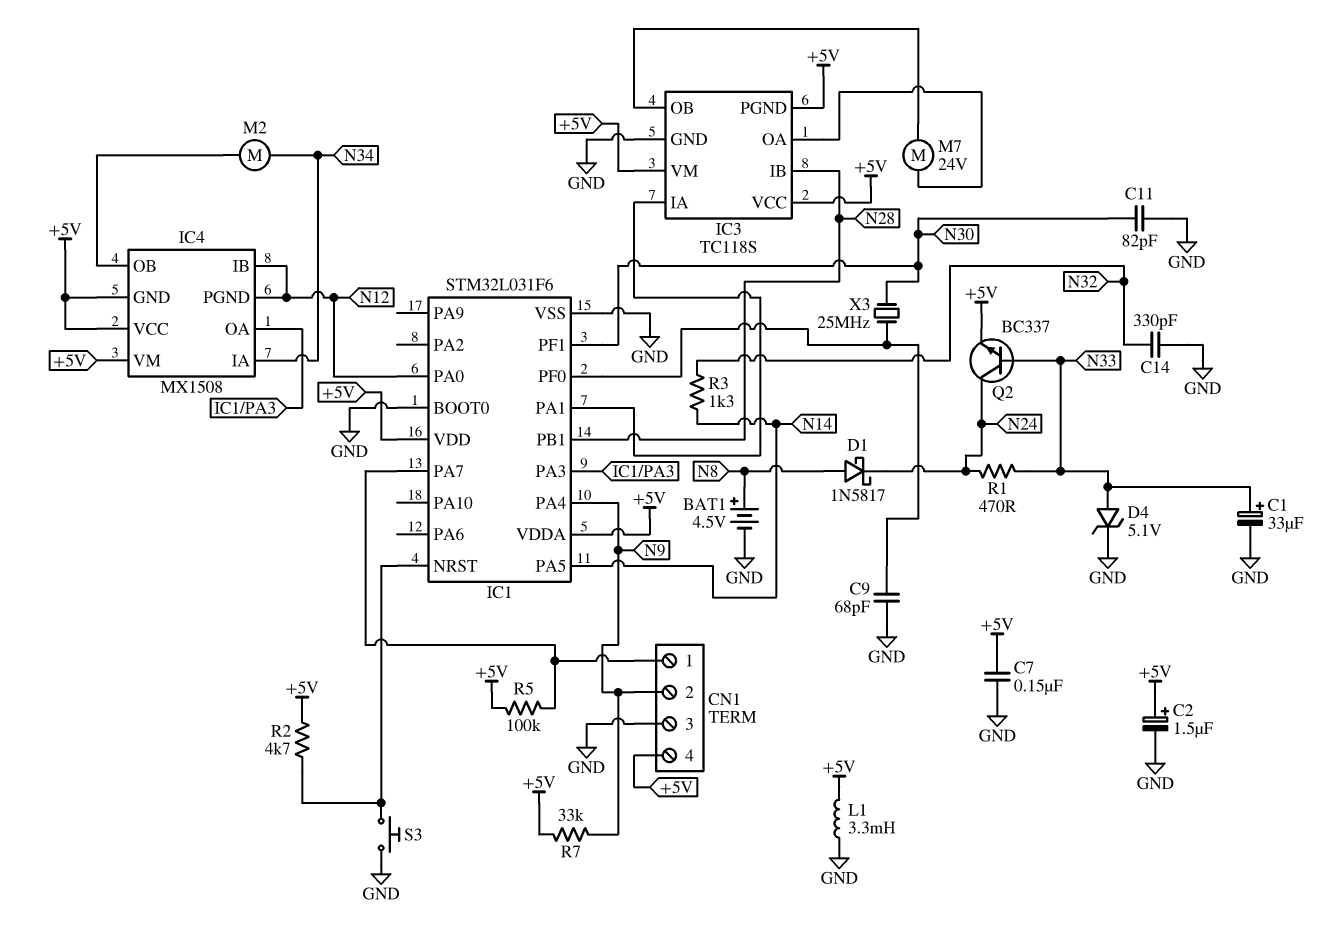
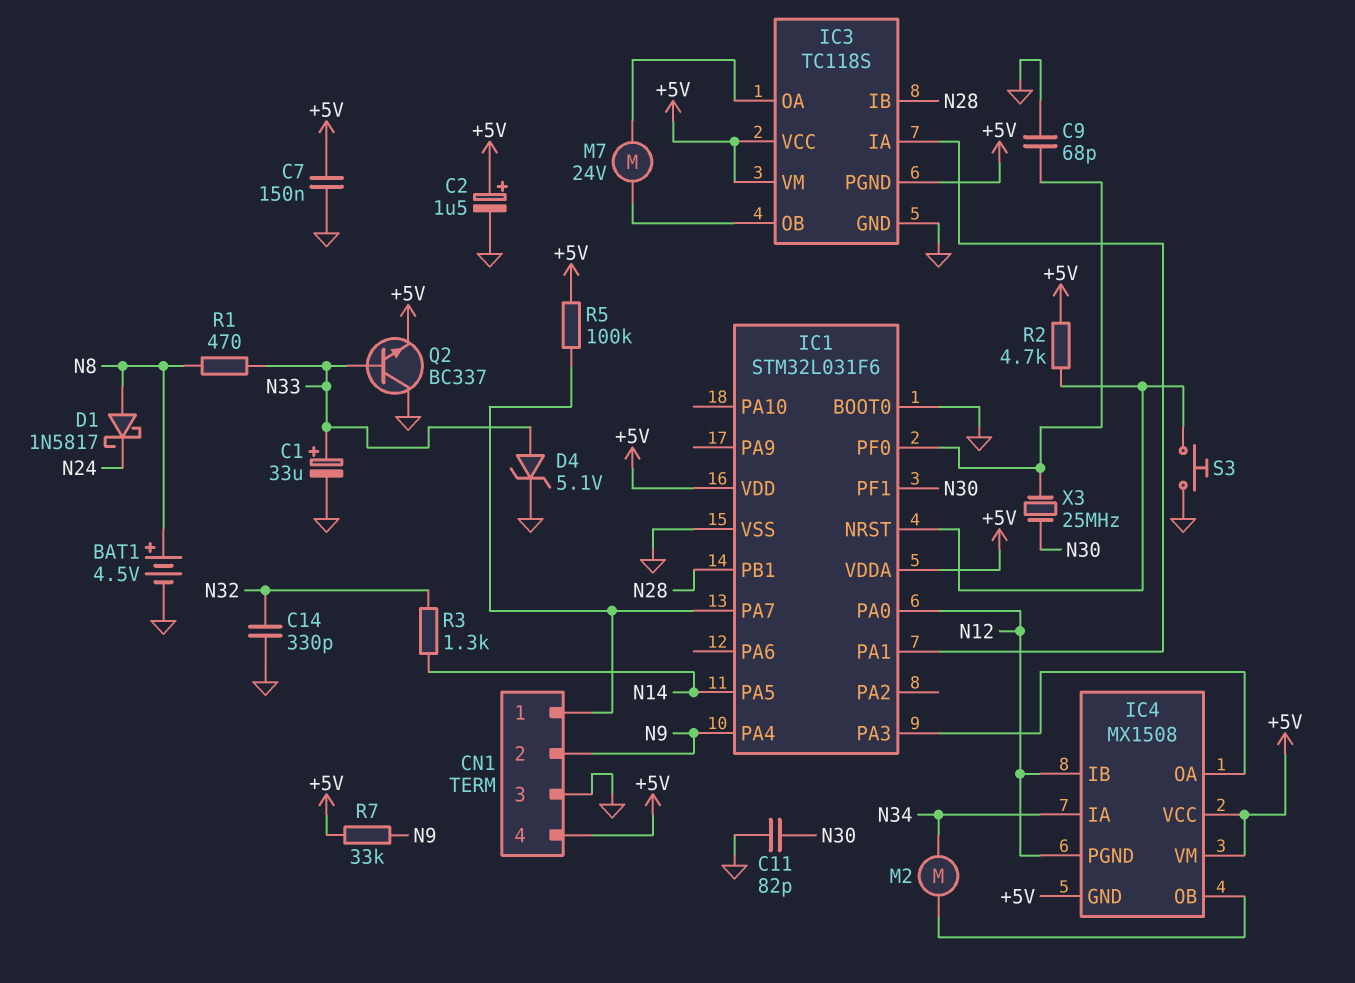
L1: 3.3mH (+5V, GND) -> none
Q2: NPN BC337 (B N33, C N24, E +5V) -> NPN BC337 (B N33, C GND, E +5V)
R1: 470 (N24, N33) -> 470 (N8, N33)

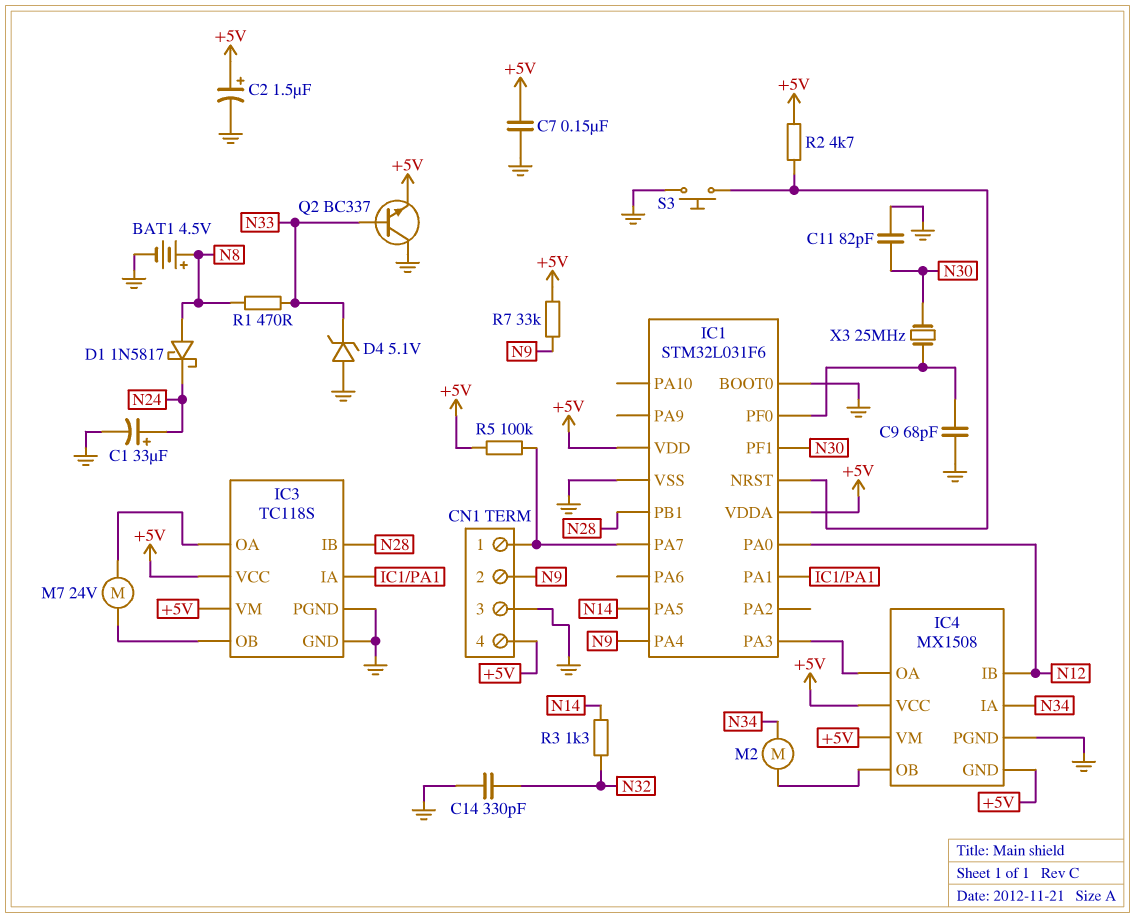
C1: 33uF (plus N33, minus GND) -> 33uF (plus N24, minus GND)
D4: zener 5.1V (A N33, K GND) -> zener 5.1V (A GND, K N33)
IC3 pin PGND: +5V -> GND
IC4 pin PGND: N12 -> GND

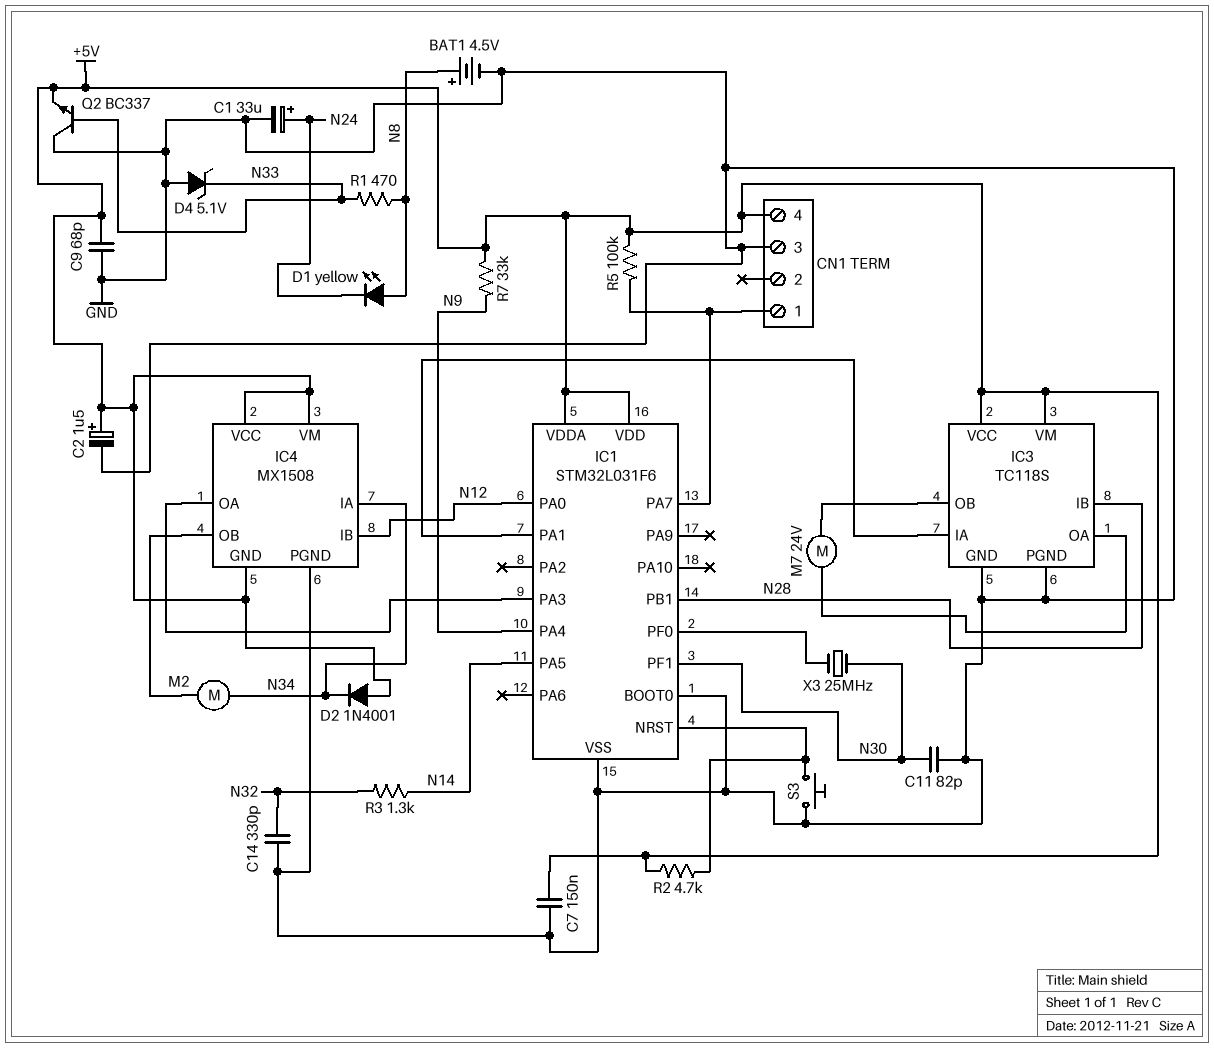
C9: 68pF (GND, IC1/PF0) -> 68pF (+5V, GND)
CN1 pin 2: N9 -> none
D1: schottky 1N5817 (A N8, K N24) -> LED yellow (A N8, K N24)
D2: none -> diode 1N4001 (A +5V, K N34)

